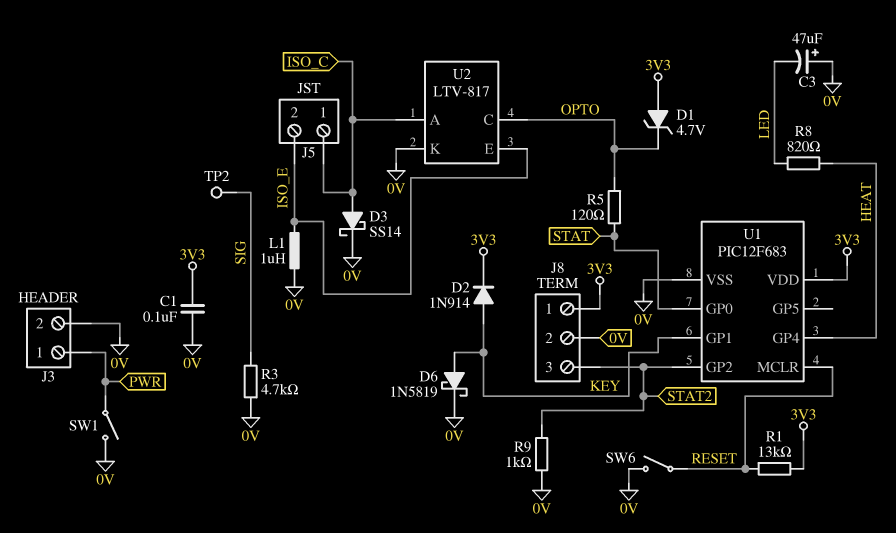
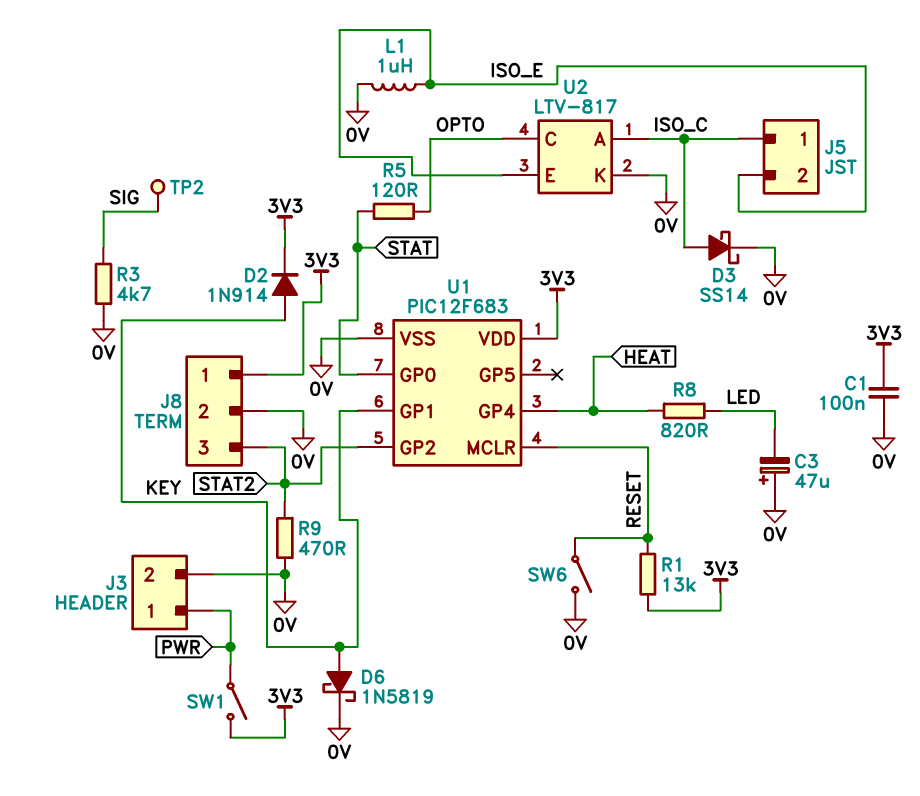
D1: zener 4.7V (A 3V3, K OPTO) -> none
R9: 1k (0V, STAT2) -> 470 (0V, STAT2)
SW1: switch (0V, PWR) -> switch (3V3, PWR)

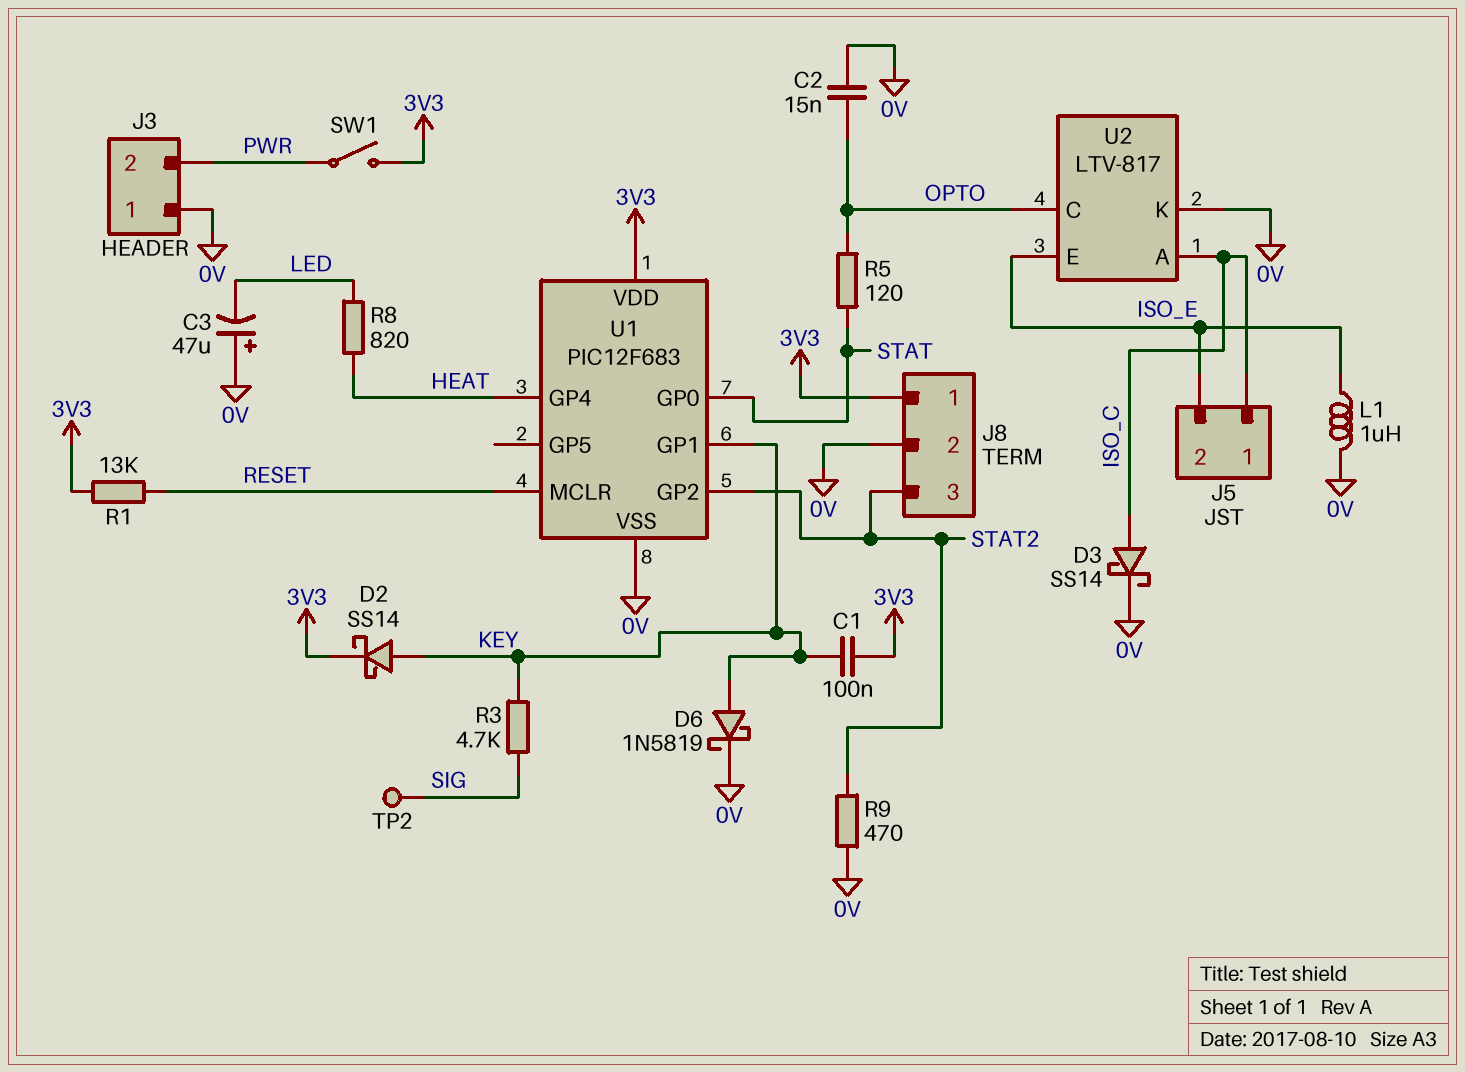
C1: 100nF (0V, 3V3) -> 100nF (3V3, KEY)
C2: none -> 15nF (0V, OPTO)
D2: diode 1N914 (A KEY, K 3V3) -> schottky SS14 (A KEY, K 3V3)
J3 pin 1: PWR -> 0V
J3 pin 2: 0V -> PWR
R3: 4.7k (0V, SIG) -> 4.7k (KEY, SIG)
SW6: switch (0V, RESET) -> none

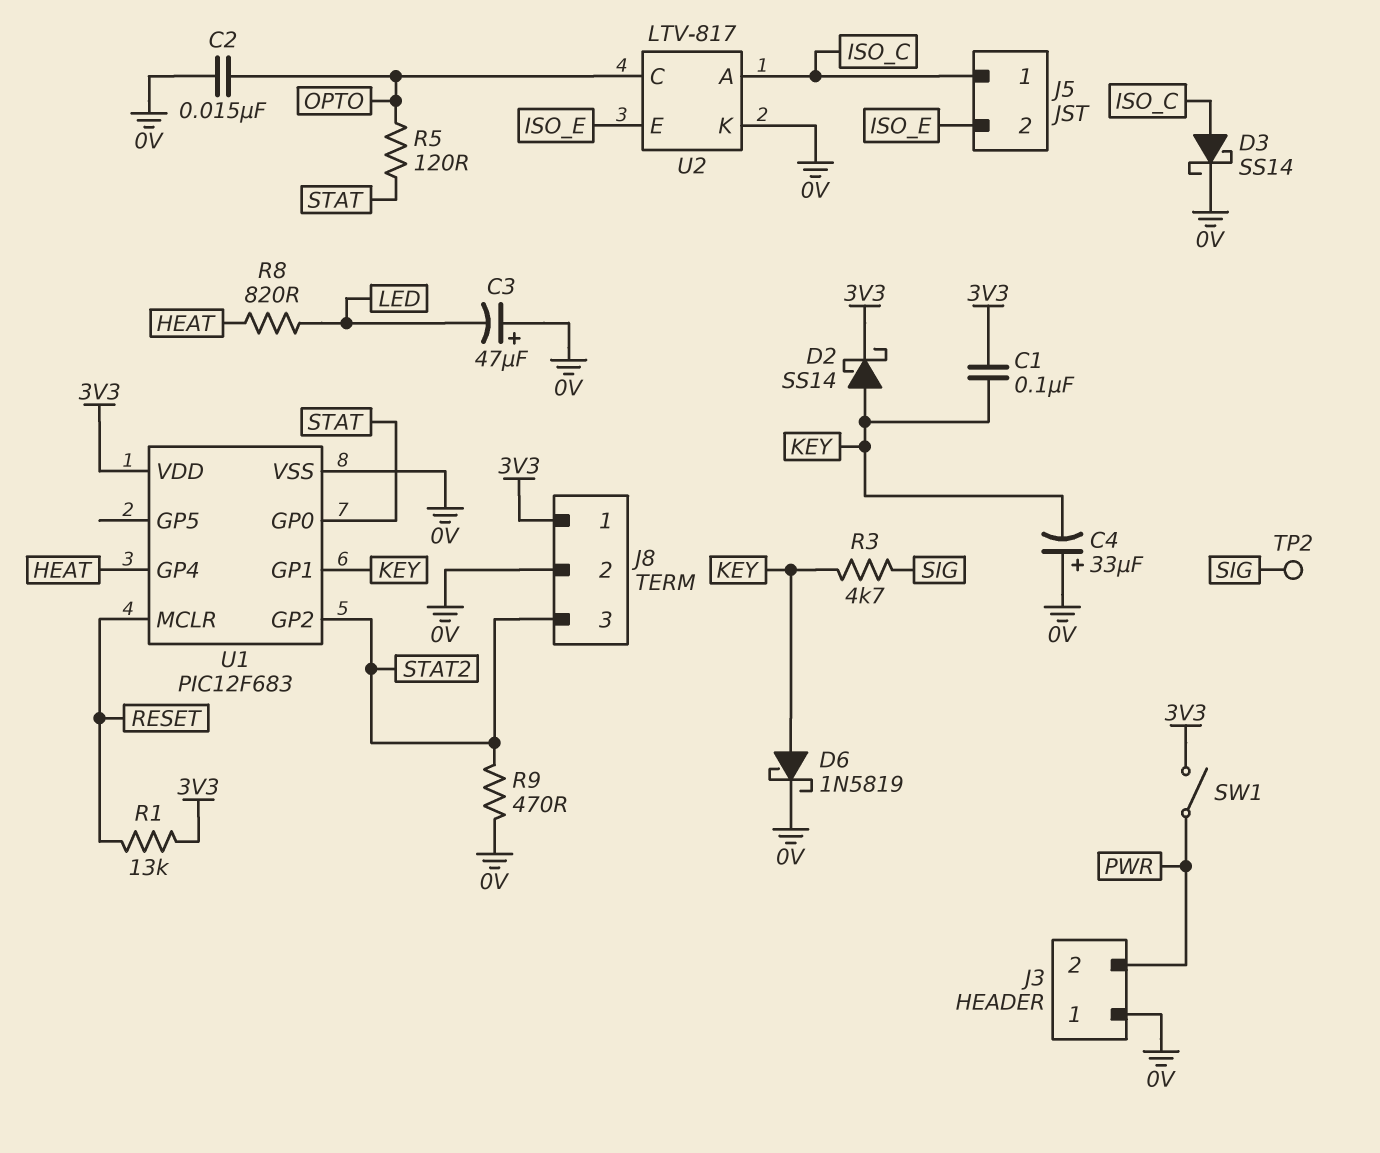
C4: none -> 33uF (plus 0V, minus KEY)
L1: 1uH (0V, ISO_E) -> none

